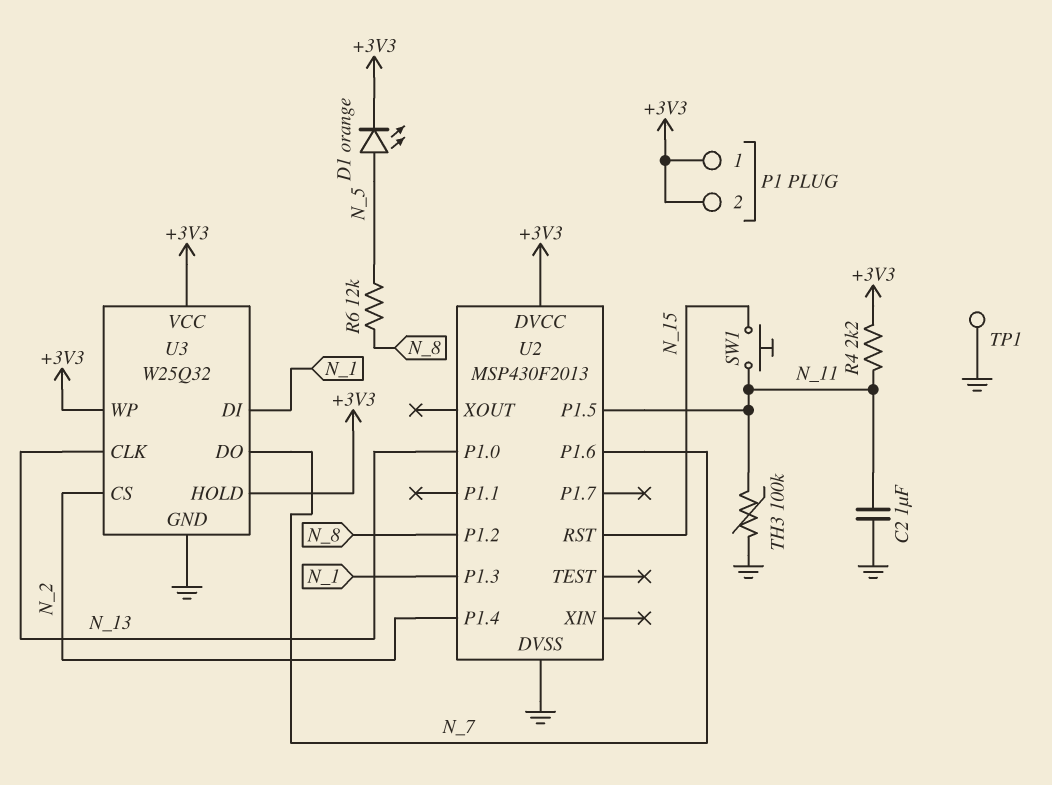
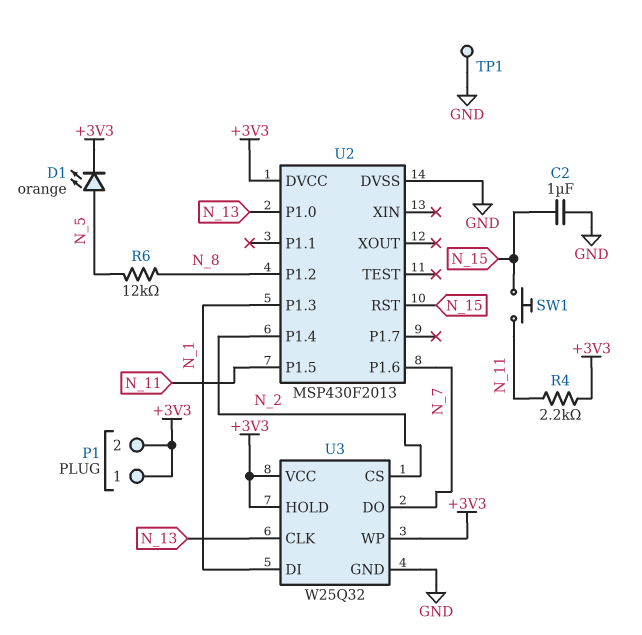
C2: 1uF (GND, N_11) -> 1uF (GND, N_15)
TH3: 100k (GND, N_11) -> none

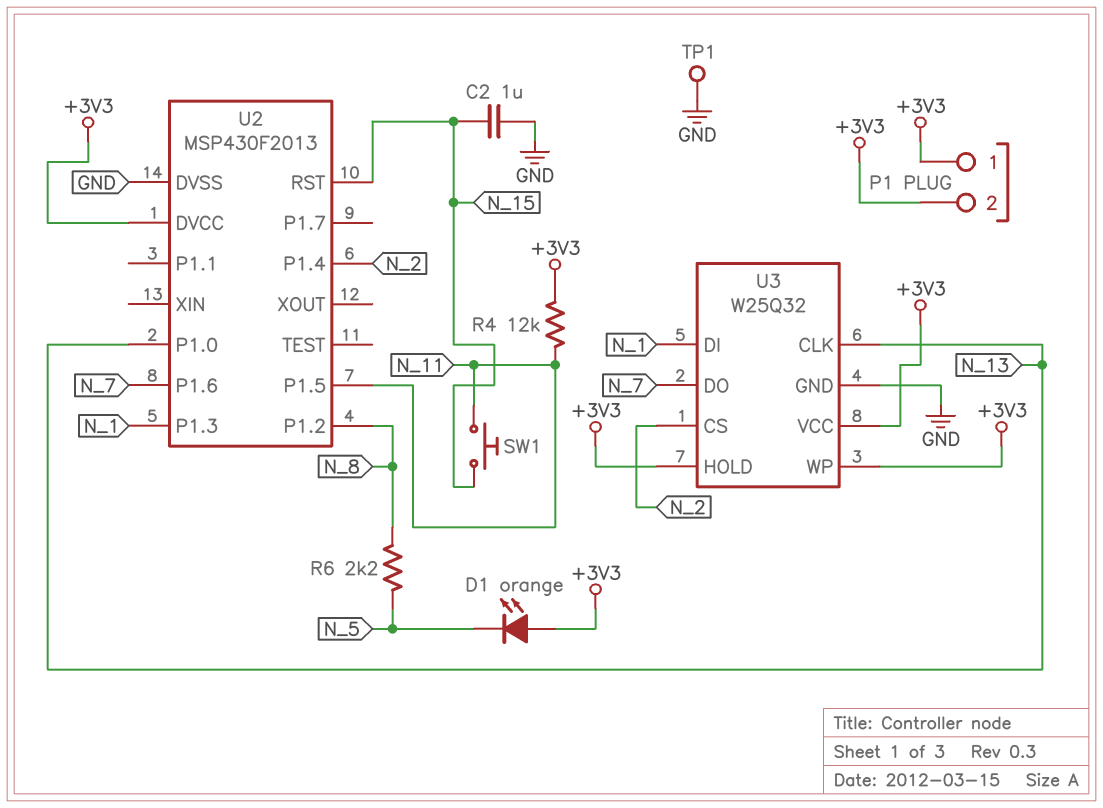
D1: LED orange (A N_5, K +3V3) -> LED orange (A +3V3, K N_5)
R4: 2.2k (+3V3, N_11) -> 12k (+3V3, N_11)
R6: 12k (N_5, N_8) -> 2.2k (N_5, N_8)

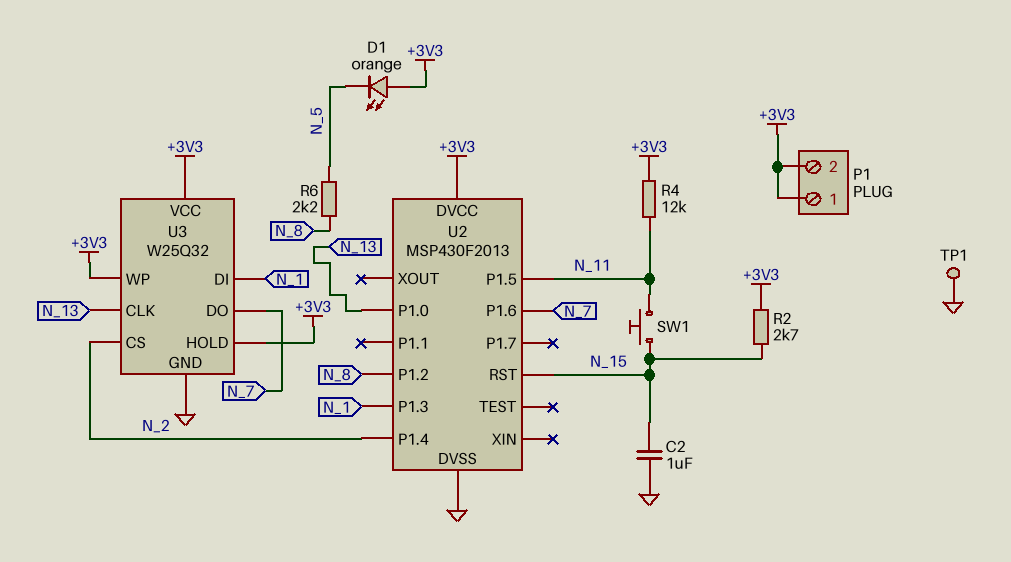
R2: none -> 2.7k (+3V3, N_15)

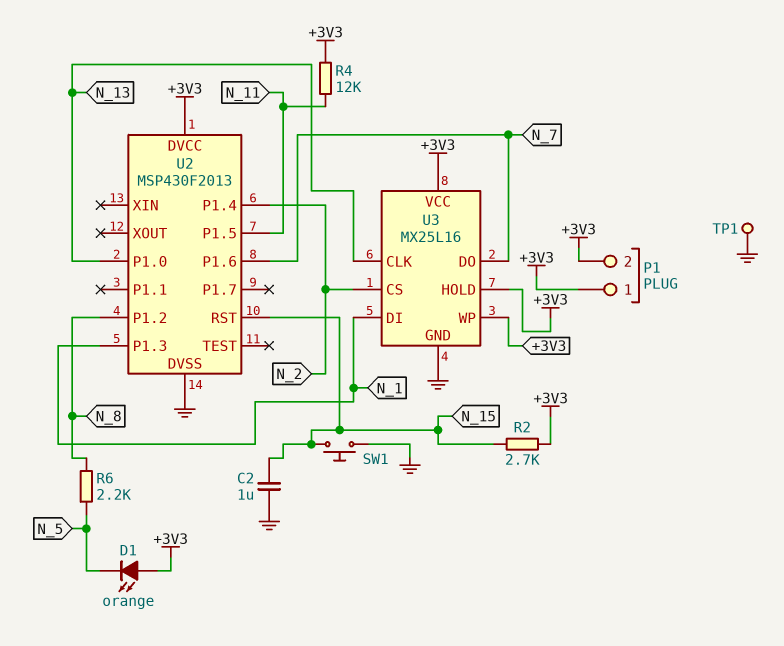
SW1: button (N_11, N_15) -> button (GND, N_15)
U3: W25Q32 -> MX25L16

